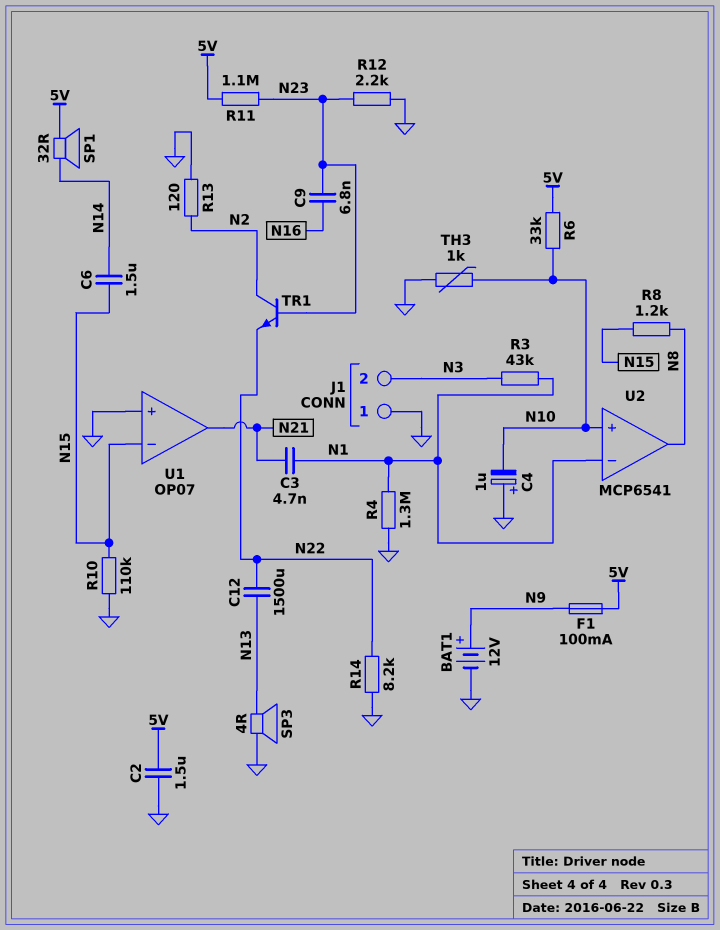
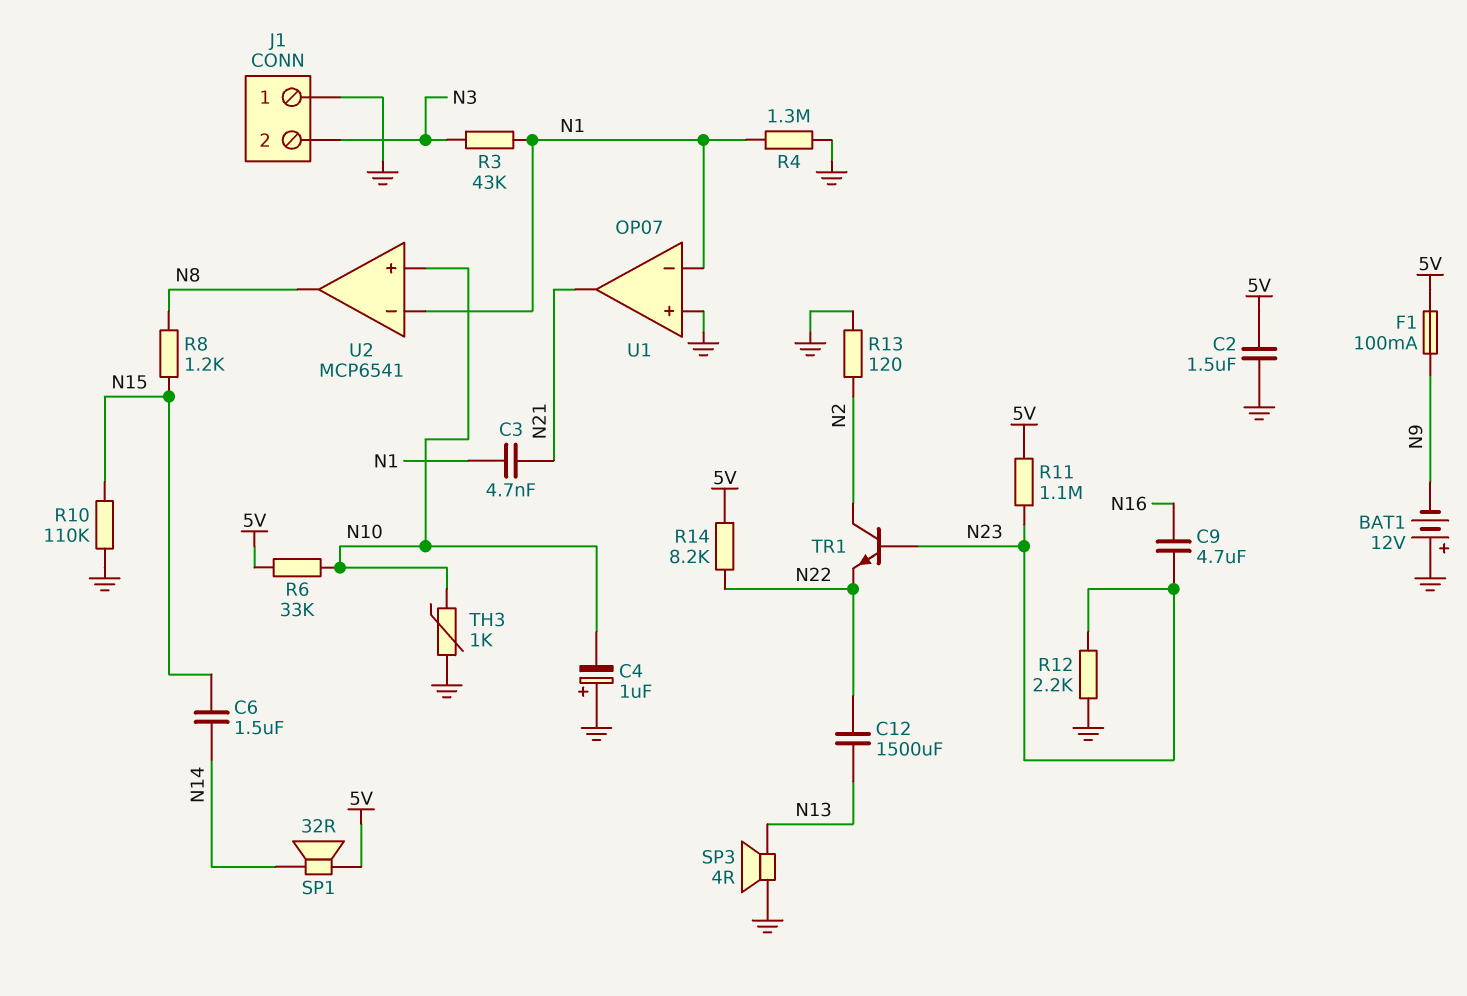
BAT1: 12V (plus N9, minus GND) -> 12V (plus GND, minus N9)
C9: 6.8nF (N16, N23) -> 4.7uF (N16, N23)
R14: 8.2k (GND, N22) -> 8.2k (5V, N22)
U1 pin in-: N15 -> N1

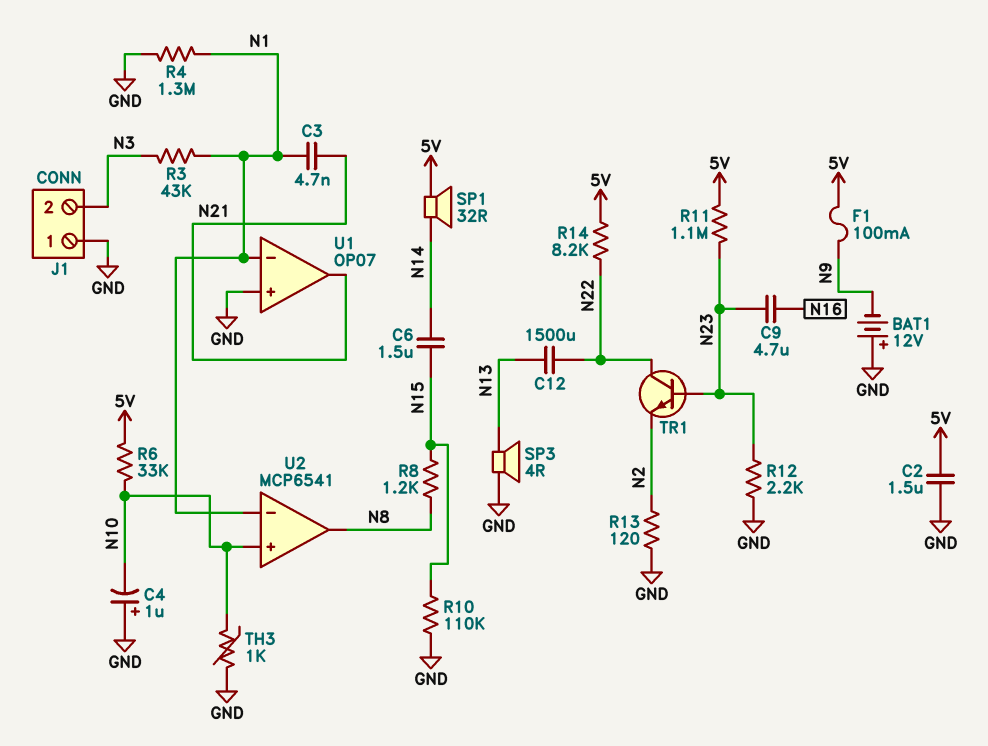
TR1: NPN (B N23, C N2, E N22) -> NPN (B N23, C N22, E N2)

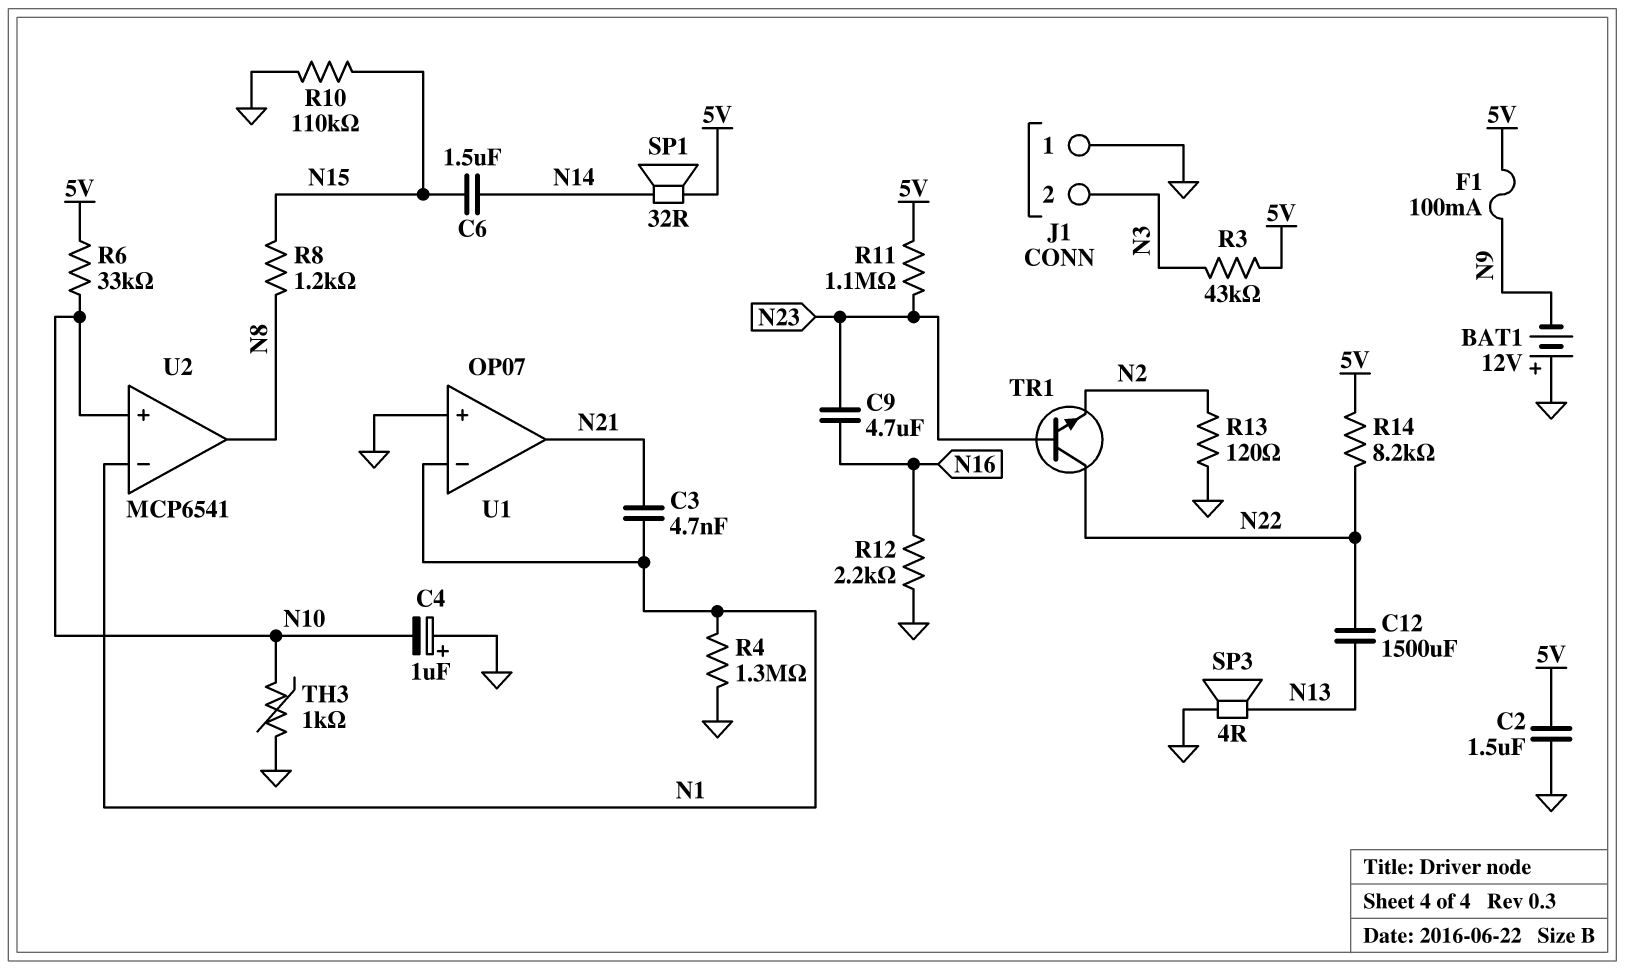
R3: 43k (N1, N3) -> 43k (5V, N3)
R12: 2.2k (GND, N23) -> 2.2k (GND, N16)

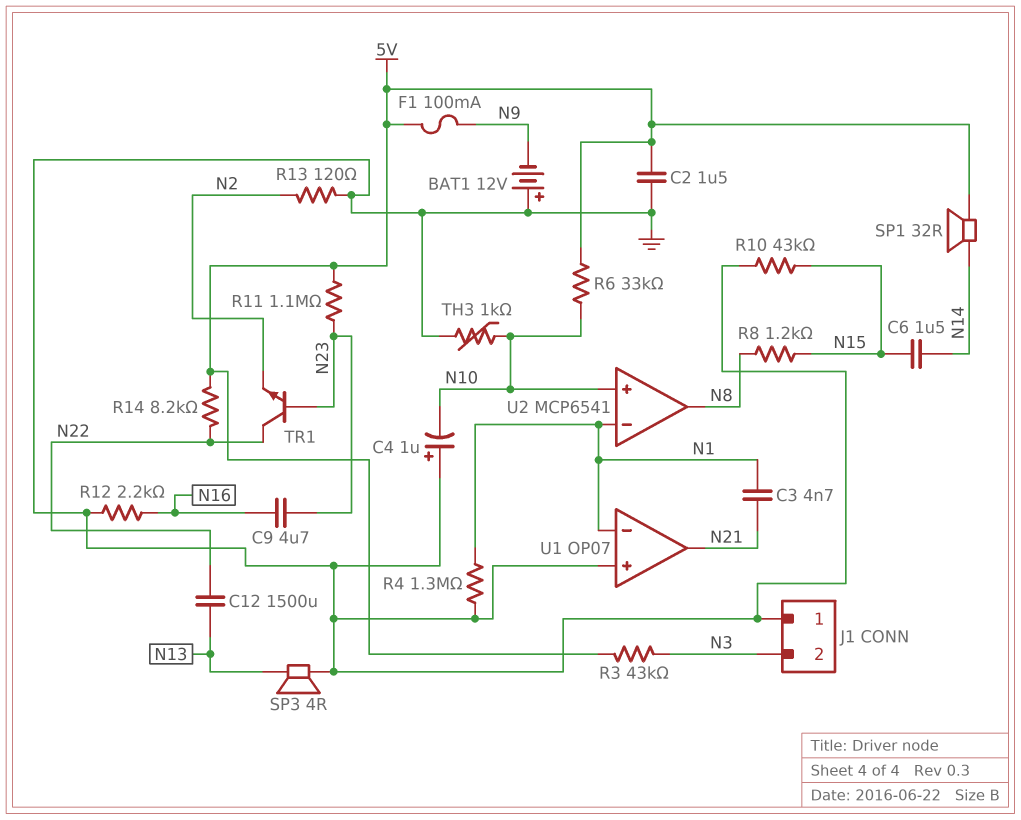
R10: 110k (GND, N15) -> 43k (GND, N15)

